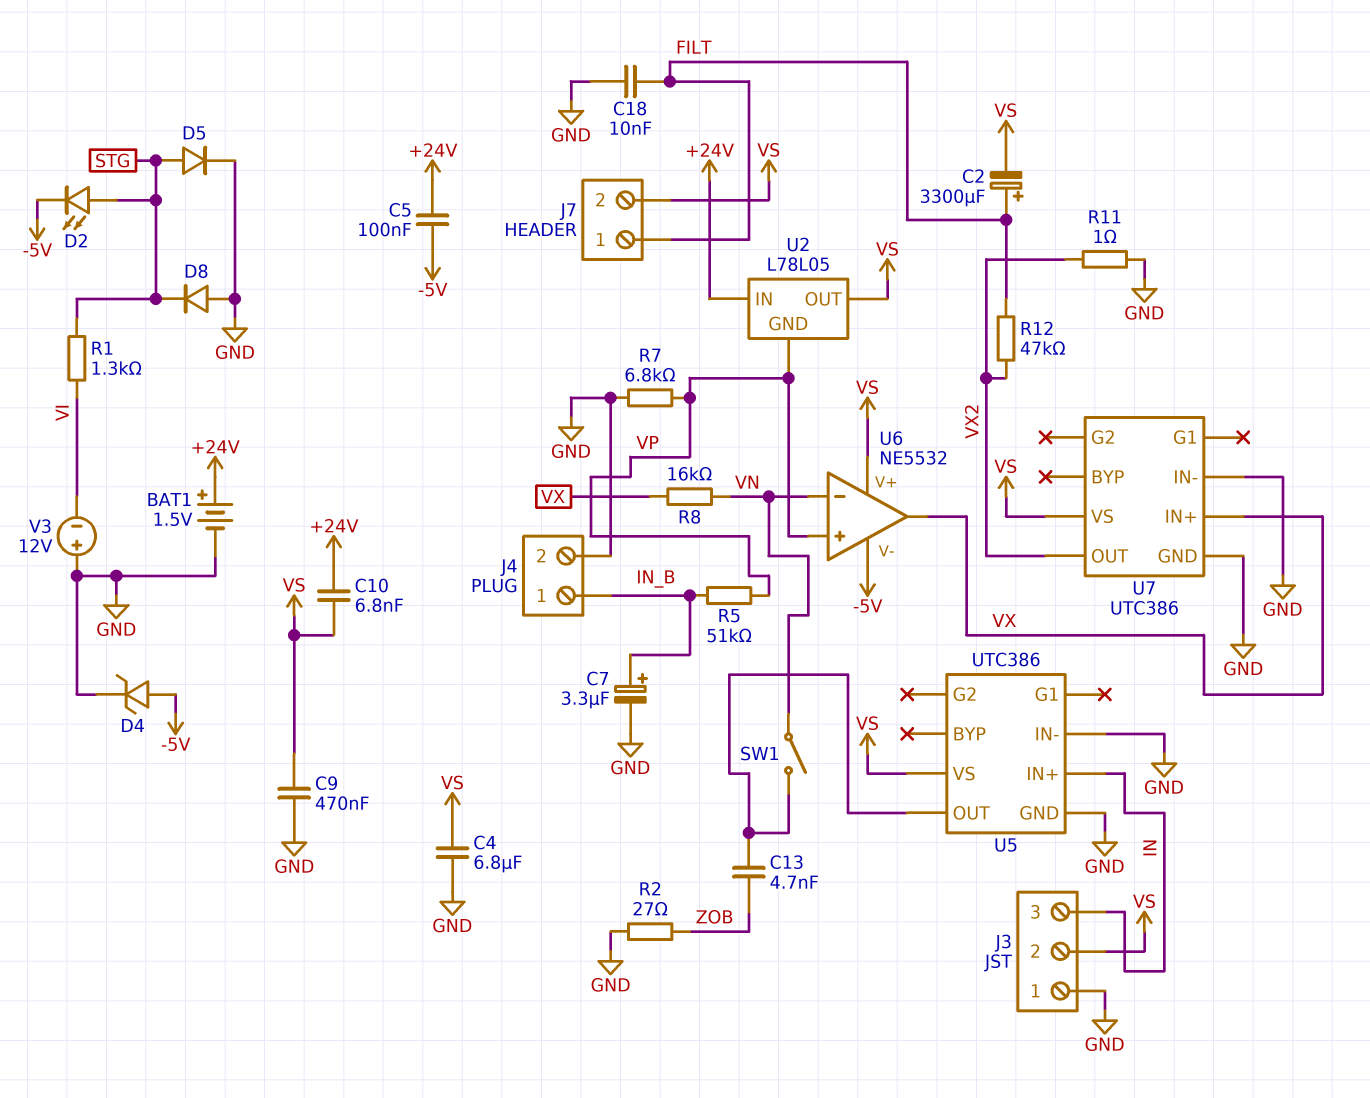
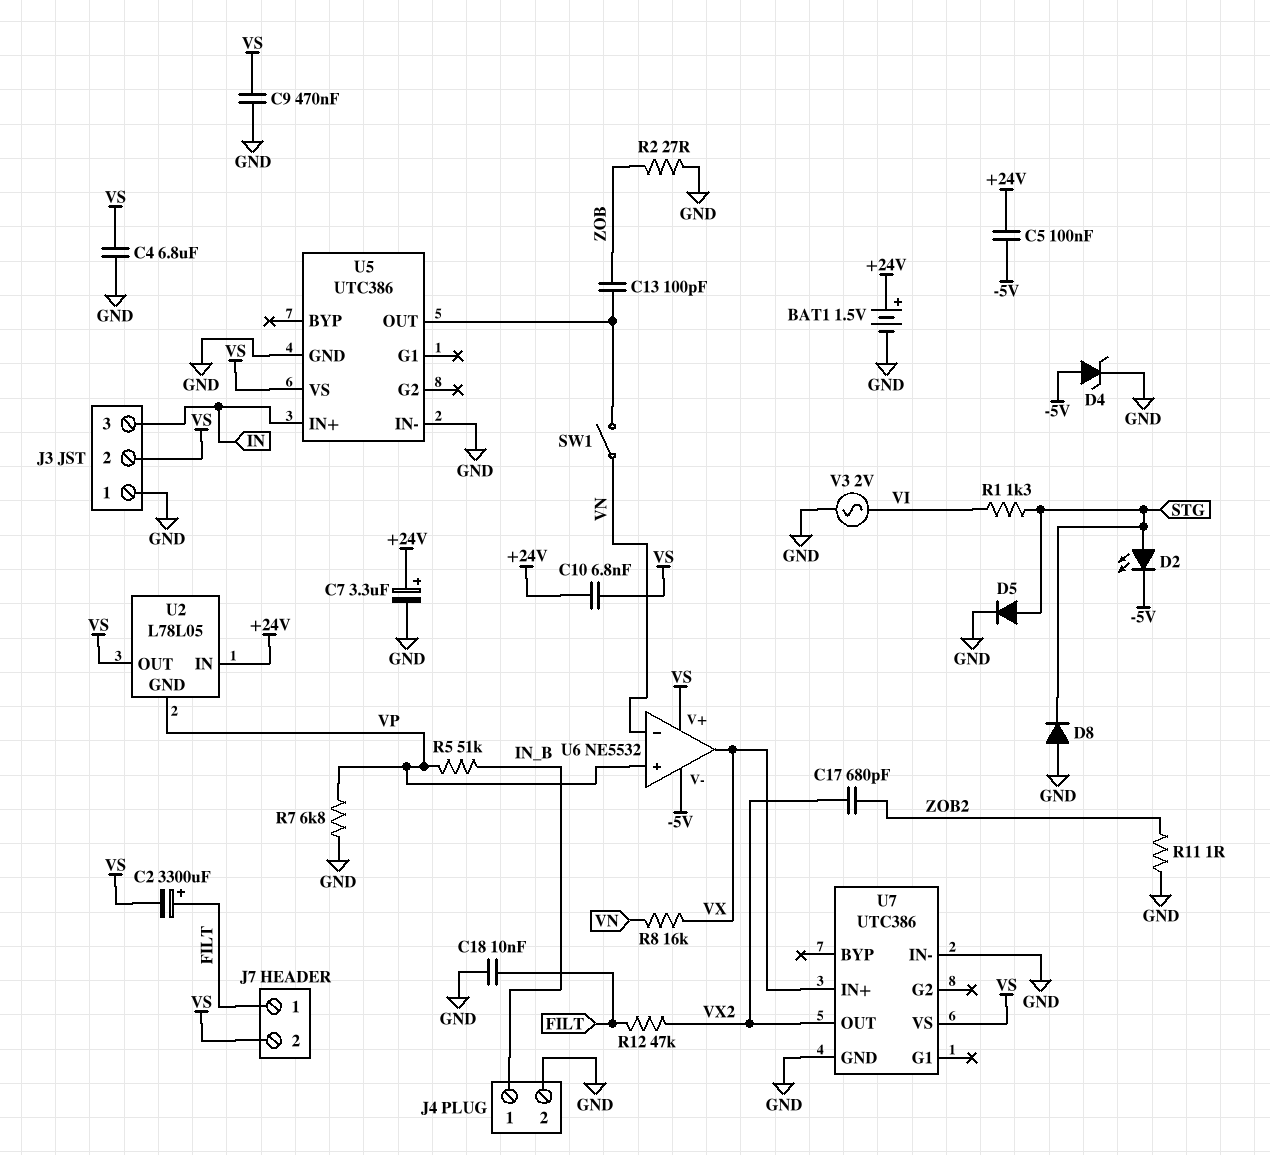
C7: 3.3uF (plus IN_B, minus GND) -> 3.3uF (plus +24V, minus GND)
C13: 4.7nF (U5/OUT, ZOB) -> 100pF (U5/OUT, ZOB)
C17: none -> 680pF (VX2, ZOB2)
R11: 1 (GND, VX2) -> 1 (GND, ZOB2)
V3: 12V (plus GND, minus VI) -> AC 2V (GND, VI)

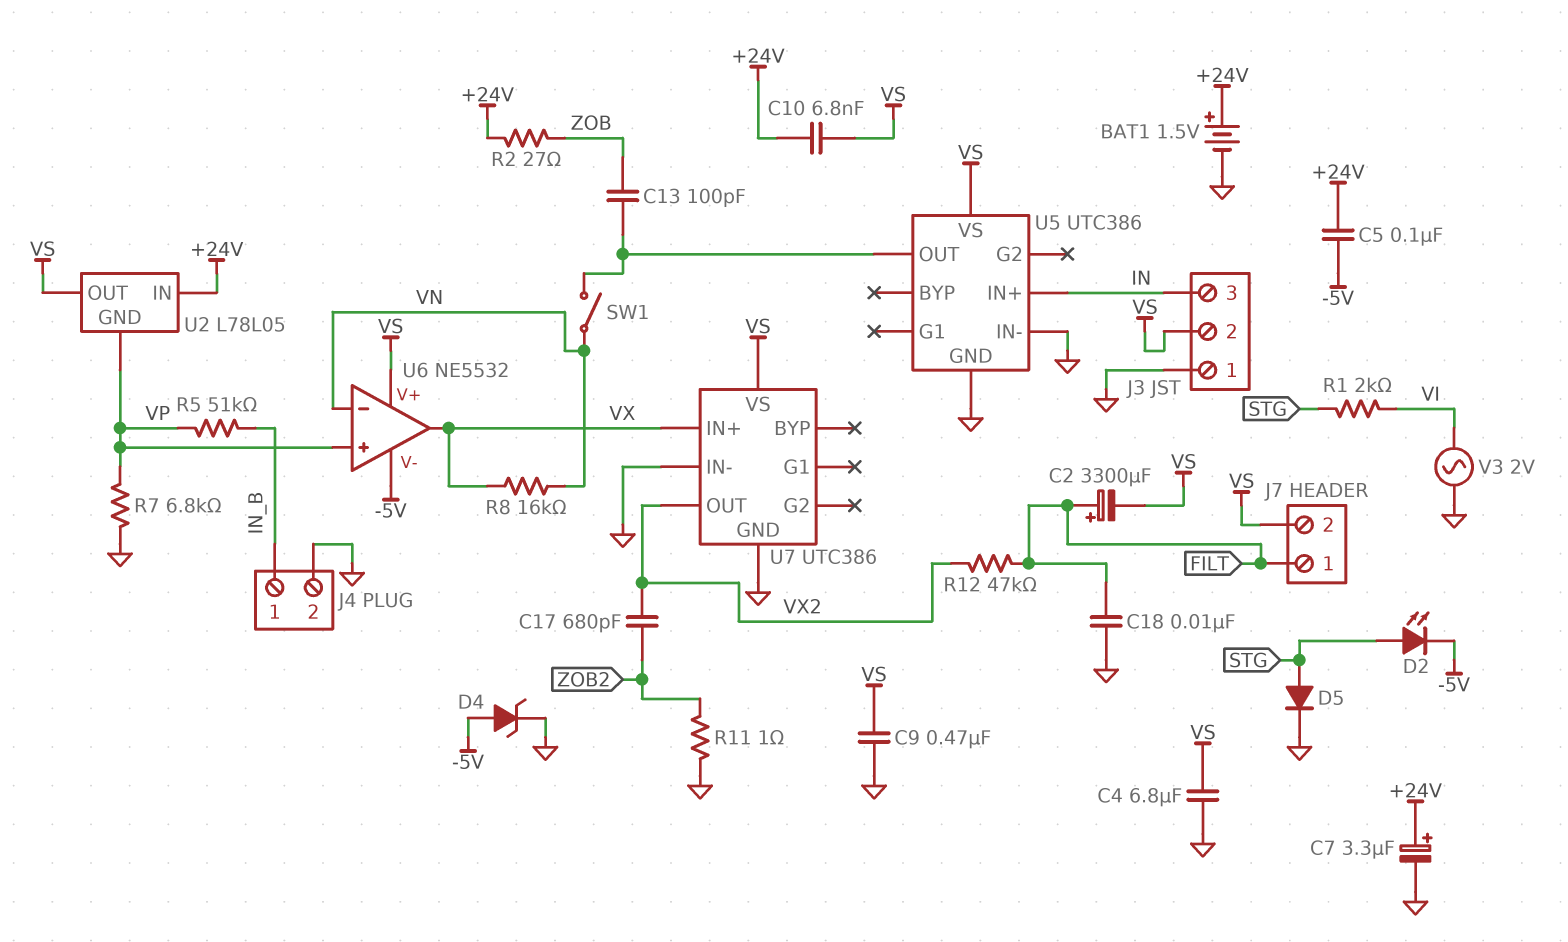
D8: diode (A GND, K STG) -> none
R1: 1.3k (STG, VI) -> 2k (STG, VI)
R2: 27 (GND, ZOB) -> 27 (+24V, ZOB)

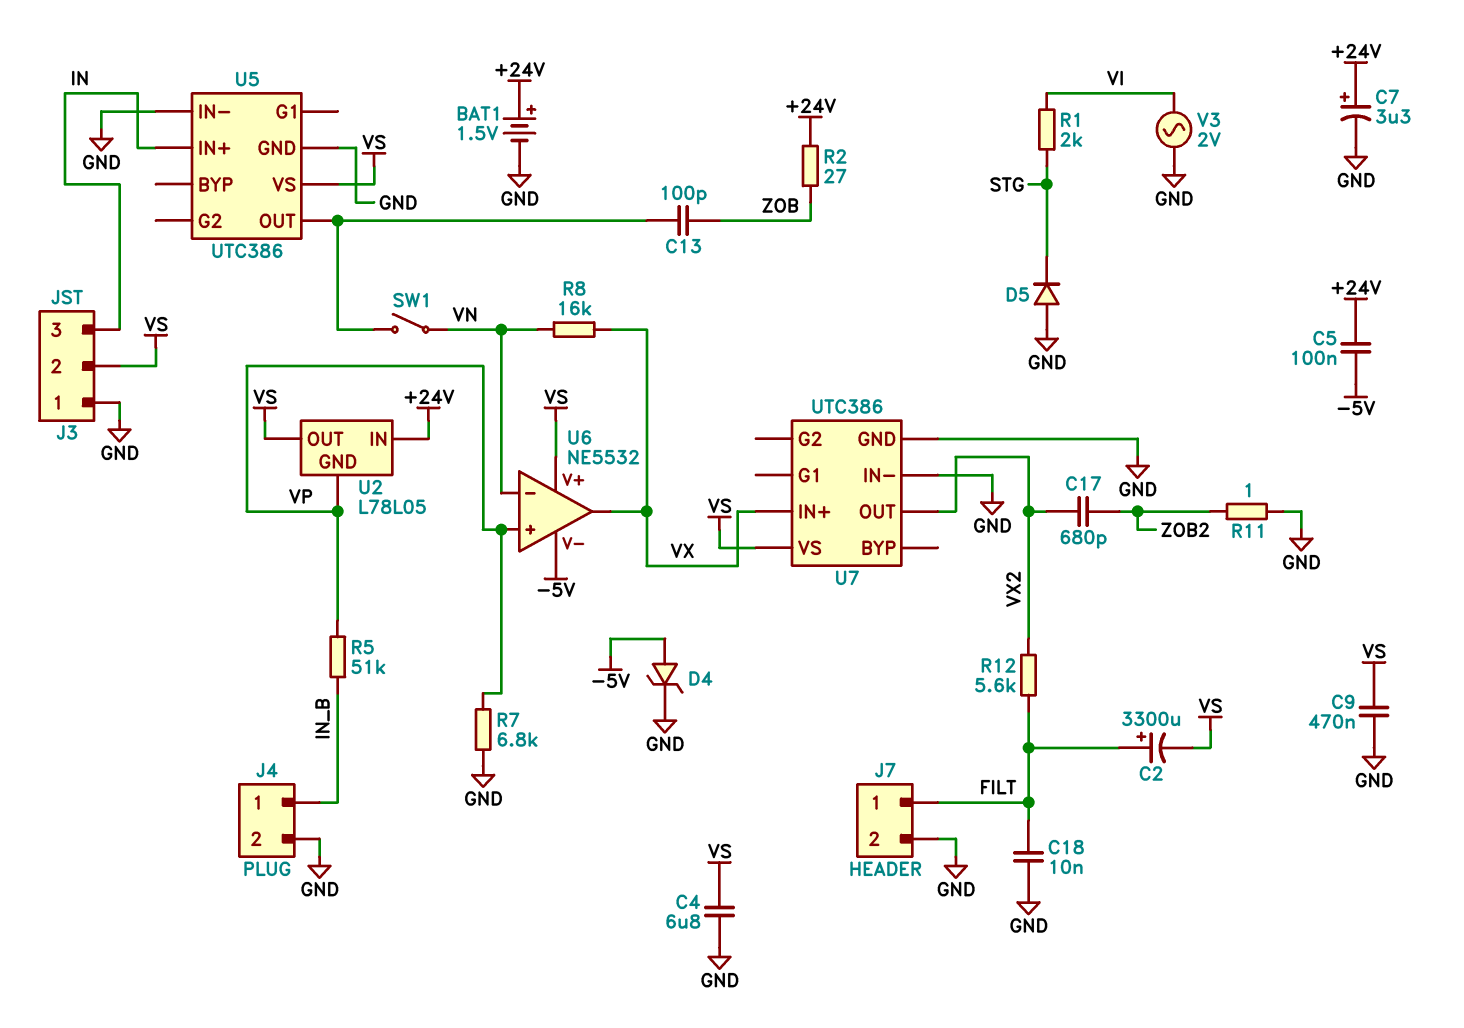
C10: 6.8nF (+24V, VS) -> none
D2: LED (A STG, K -5V) -> none
D5: diode (A STG, K GND) -> diode (A GND, K STG)
J7 pin 2: VS -> GND
R12: 47k (FILT, VX2) -> 5.6k (FILT, VX2)

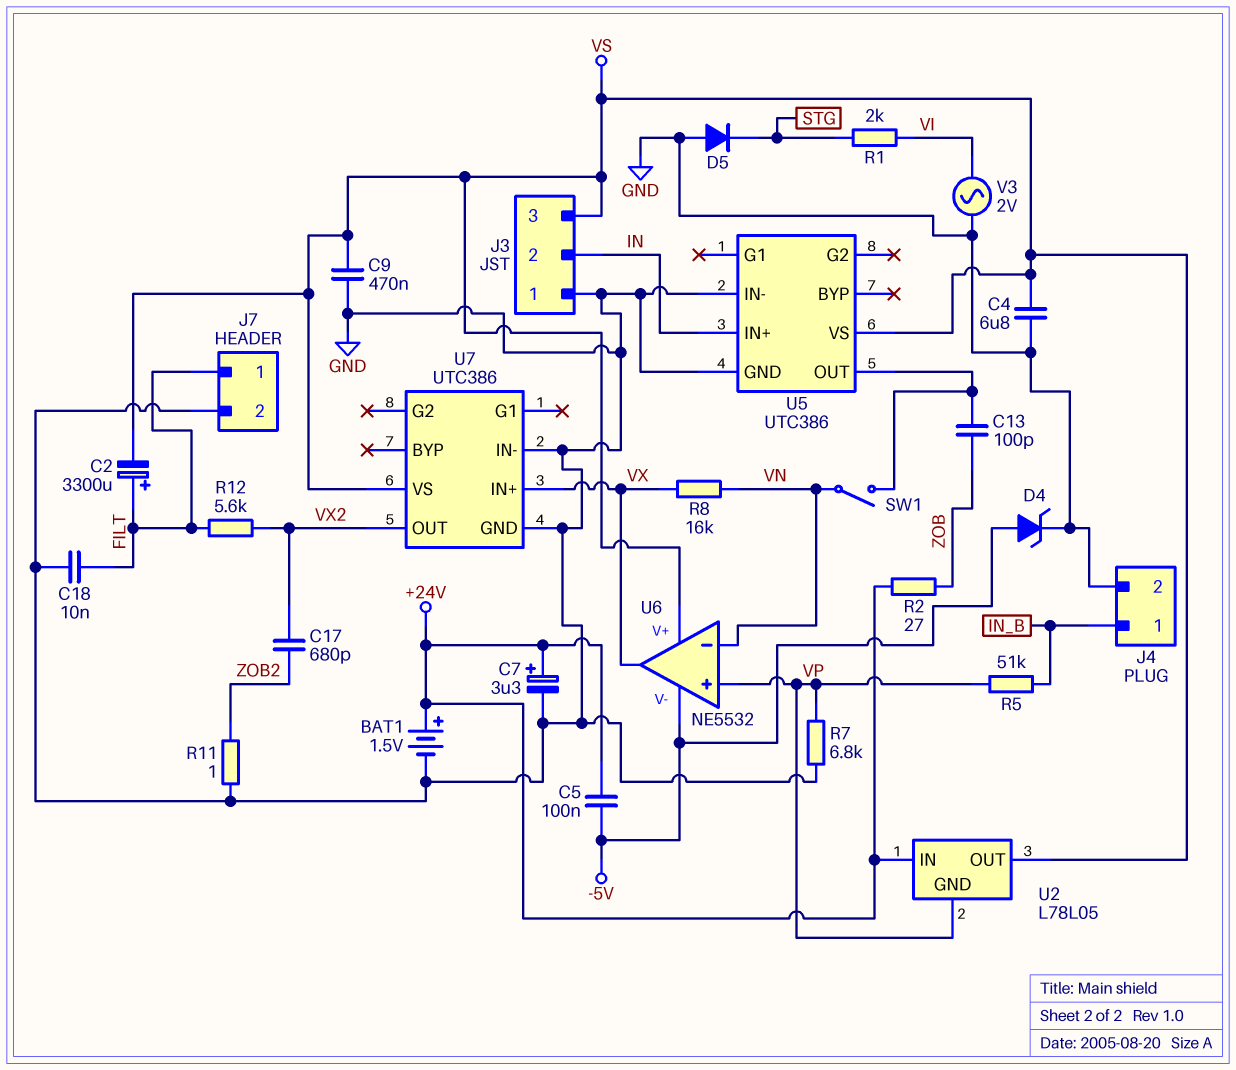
J3 pin 2: VS -> IN
J3 pin 3: IN -> VS

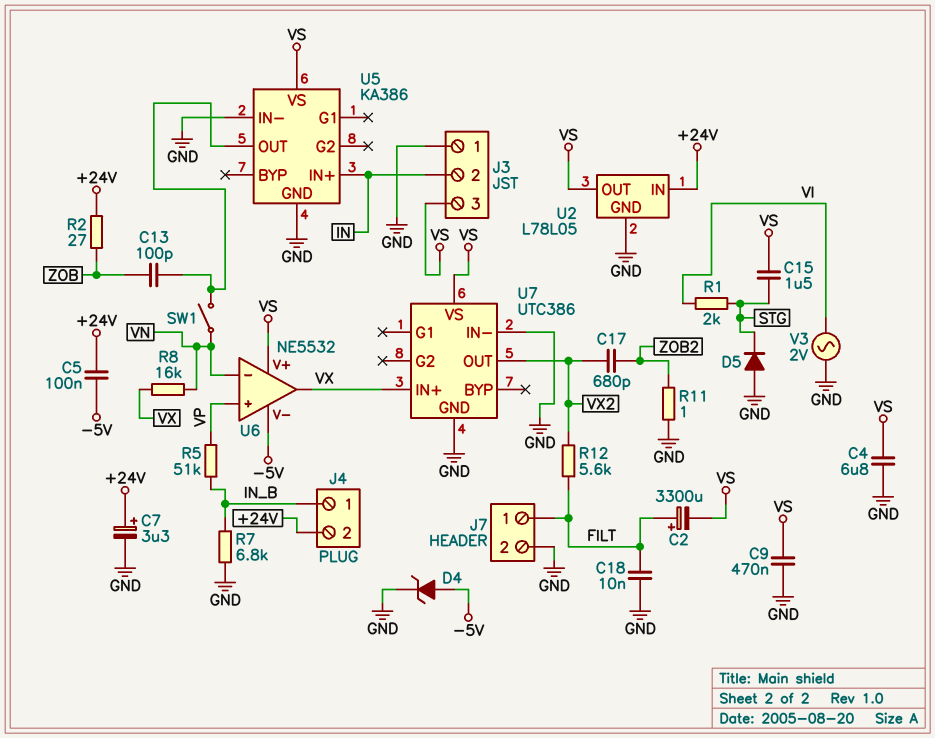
BAT1: 1.5V (plus +24V, minus GND) -> none
C15: none -> 1.5uF (STG, VS)
J4 pin 2: GND -> +24V
R7: 6.8k (GND, VP) -> 6.8k (GND, IN_B)
U2 pin GND: VP -> GND
U5: UTC386 -> KA386

